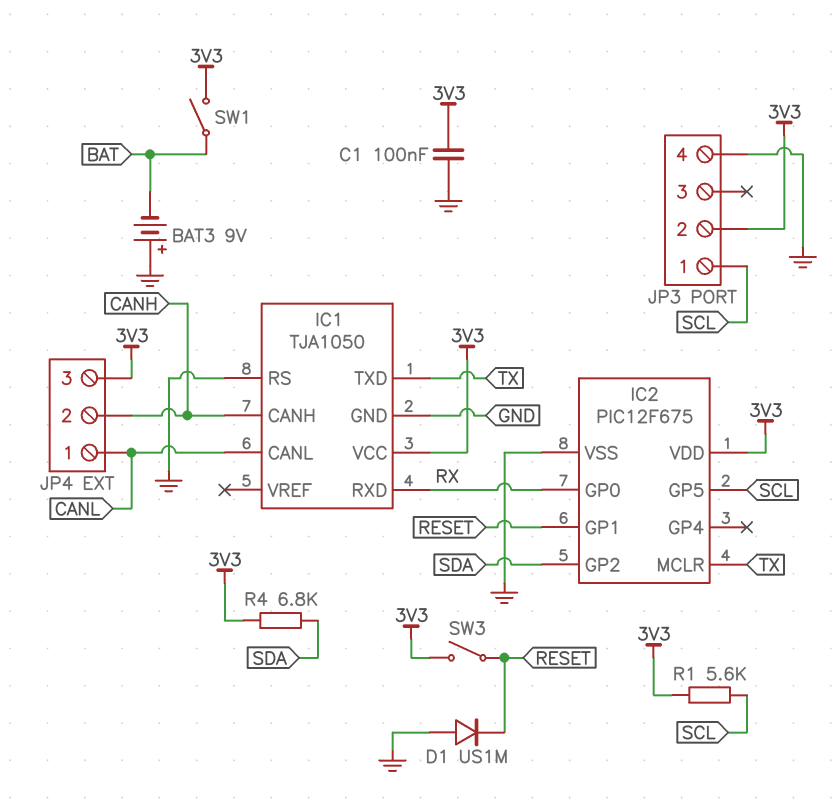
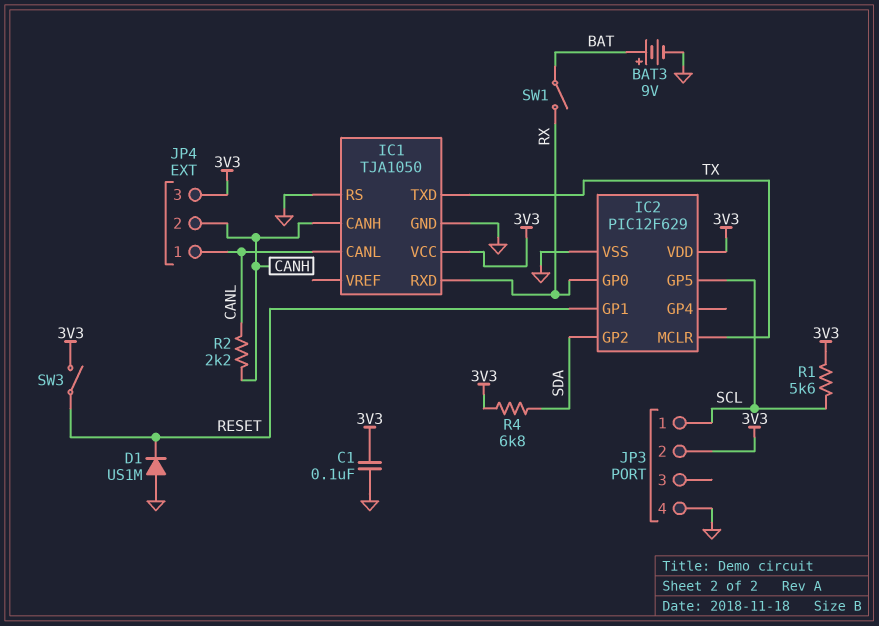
BAT3: 9V (plus GND, minus BAT) -> 9V (plus BAT, minus GND)
IC2: PIC12F675 -> PIC12F629
R2: none -> 2.2k (CANH, CANL)
SW1: switch (3V3, BAT) -> switch (BAT, RX)

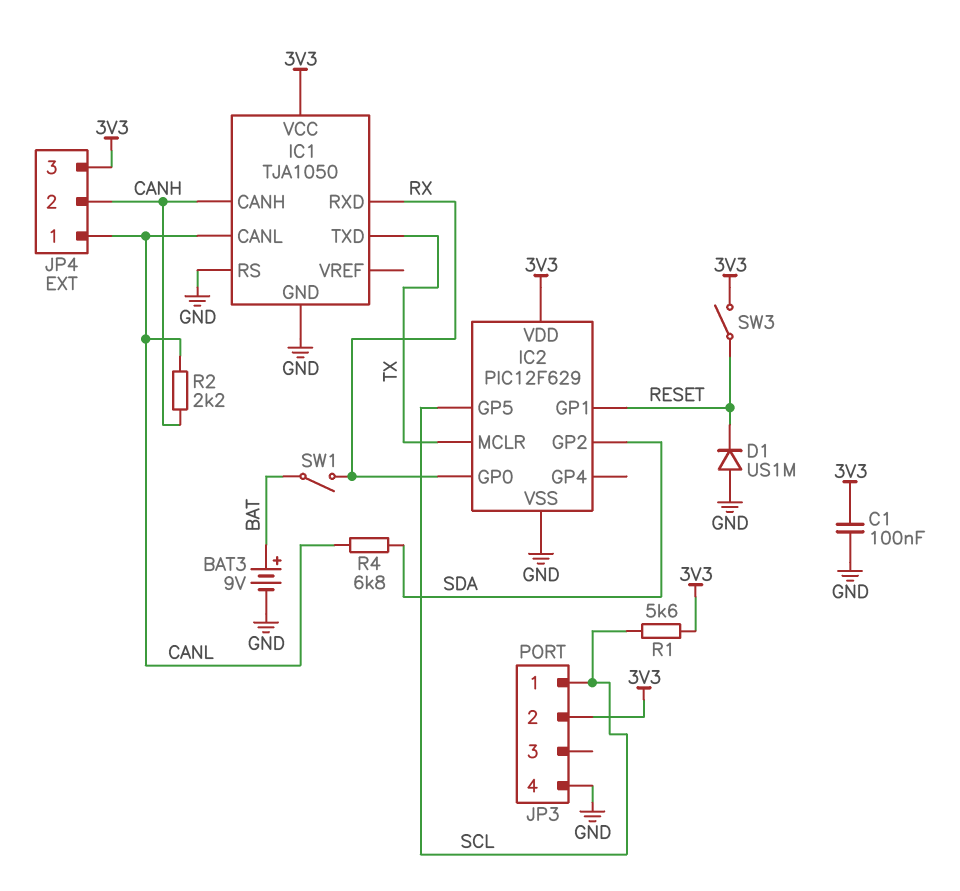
R4: 6.8k (3V3, SDA) -> 6.8k (CANL, SDA)

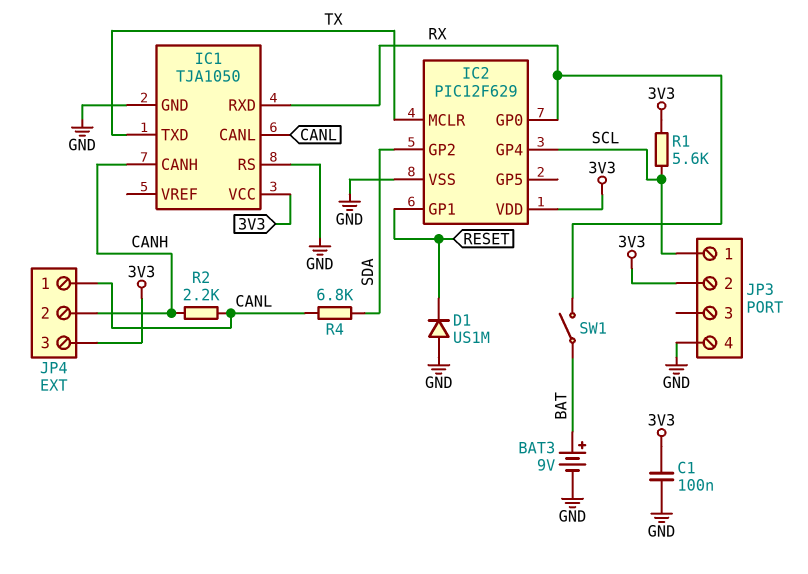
IC2 pin GP4: none -> SCL
IC2 pin GP5: SCL -> none
SW3: switch (3V3, RESET) -> none

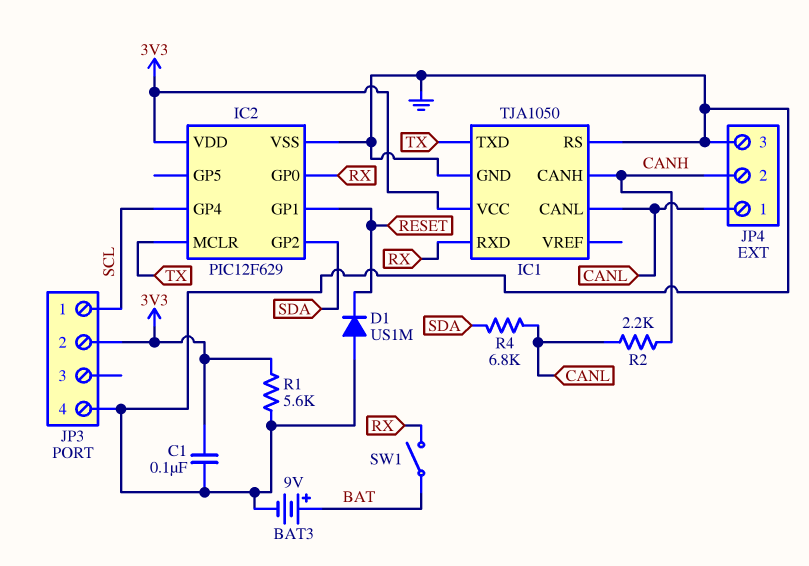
JP4 pin 3: 3V3 -> GND
R1: 5.6k (3V3, SCL) -> 5.6k (3V3, GND)

